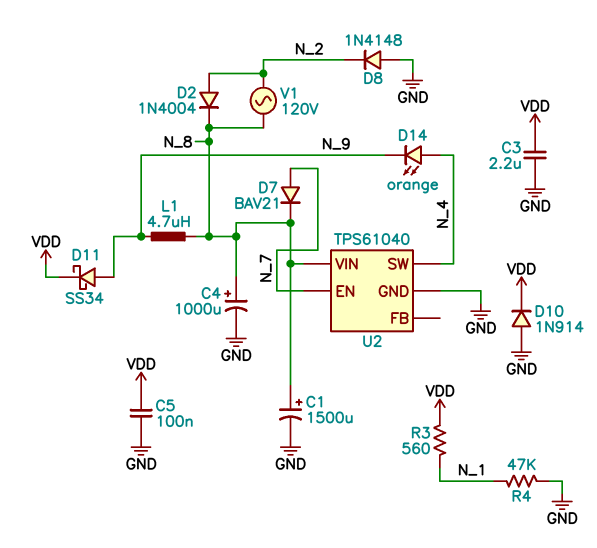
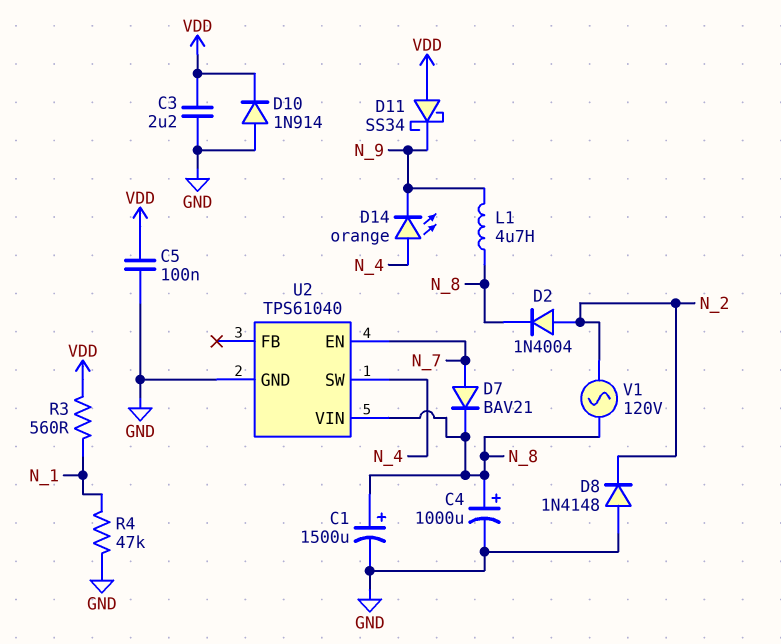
D11: schottky SS34 (A N_9, K VDD) -> schottky SS34 (A VDD, K N_9)

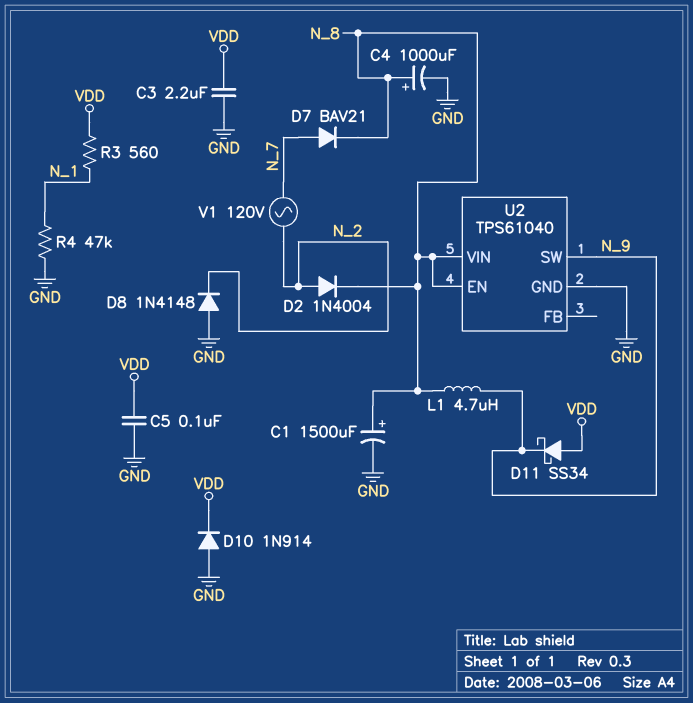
D14: LED orange (A N_4, K N_9) -> none
U2 pin EN: N_7 -> N_8
U2 pin SW: N_4 -> N_9
V1: AC 120V (N_2, N_8) -> AC 120V (N_2, N_7)

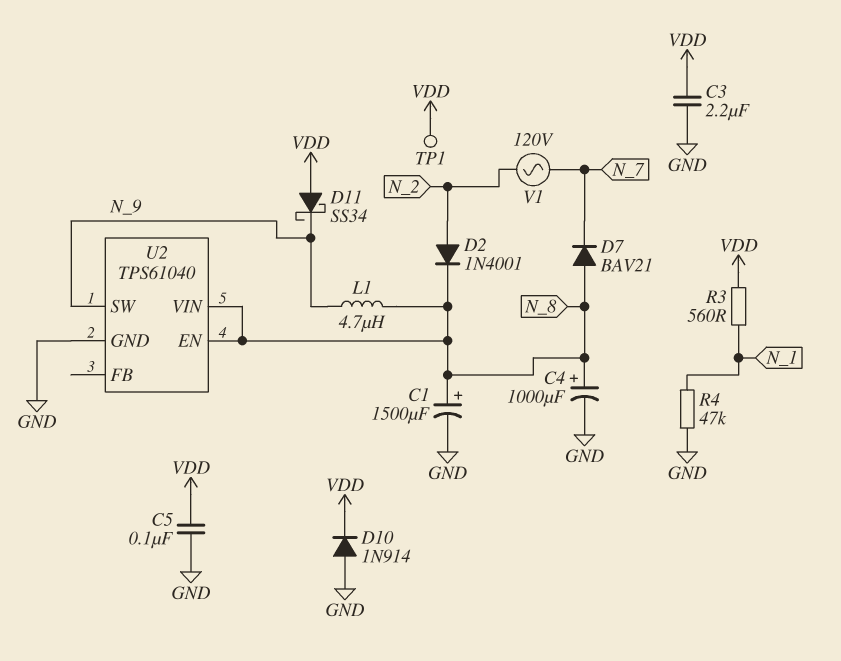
D2: diode 1N4004 (A N_2, K N_8) -> diode 1N4001 (A N_2, K N_8)
D7: diode BAV21 (A N_7, K N_8) -> diode BAV21 (A N_8, K N_7)
D8: diode 1N4148 (A GND, K N_2) -> none
TP1: none -> test point (VDD)

